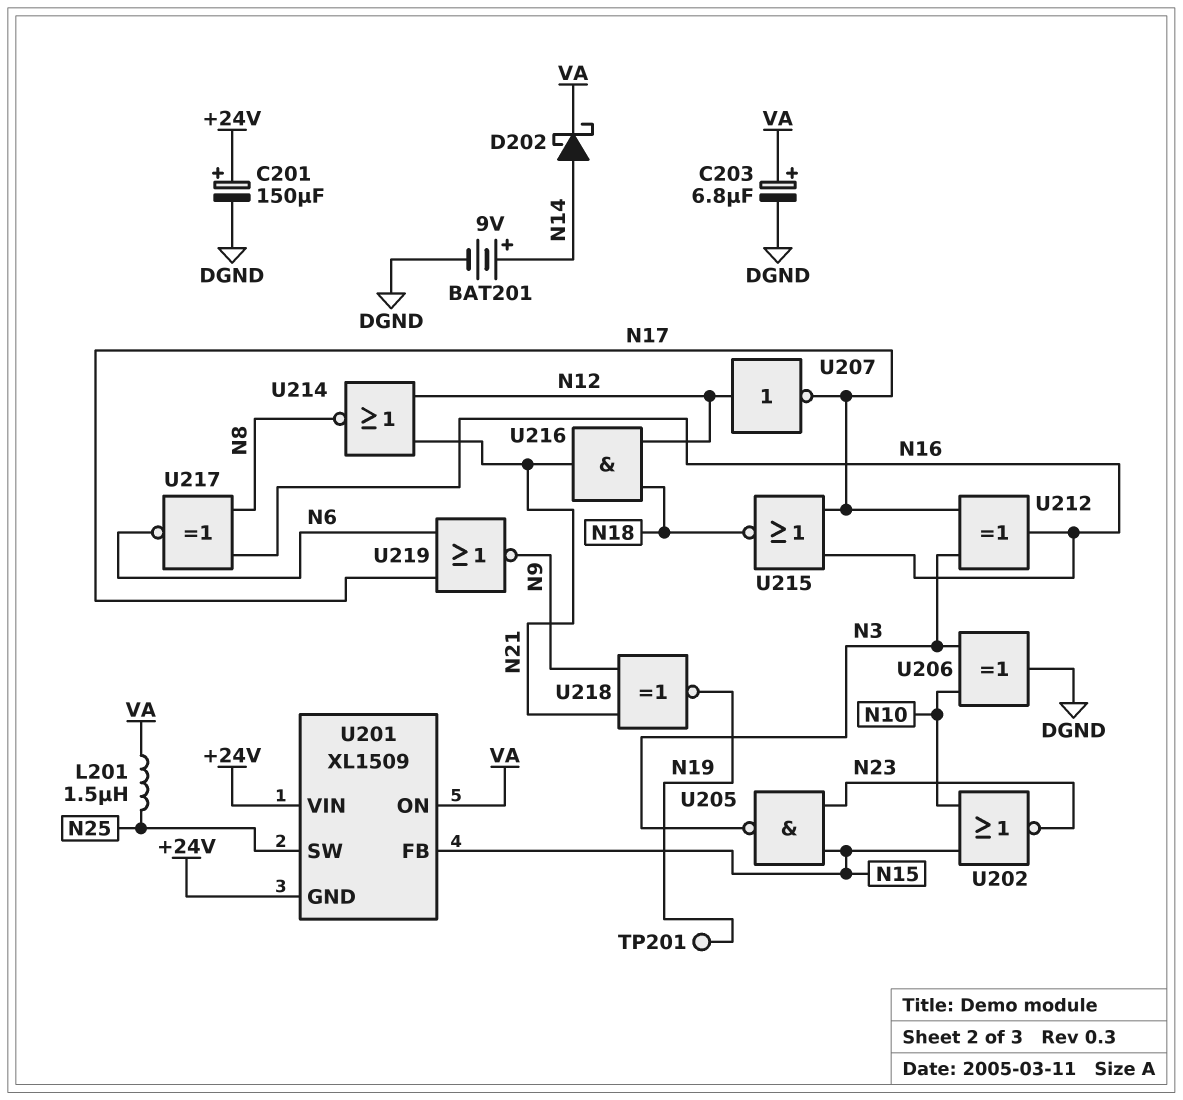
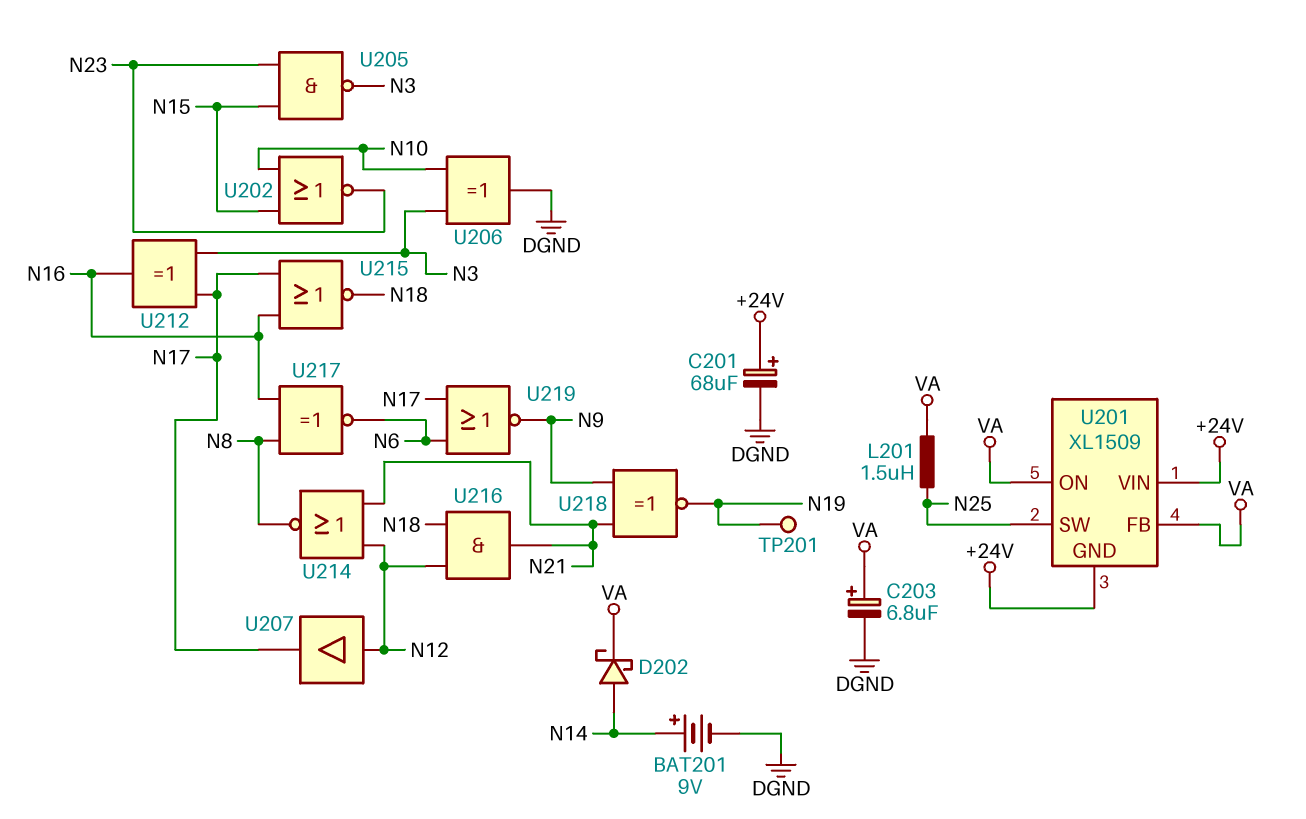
C201: 150uF (plus +24V, minus DGND) -> 68uF (plus +24V, minus DGND)
U201 pin FB: N15 -> VA
U207: NOT (in N12, out N17) -> buffer (in N12, out N17)

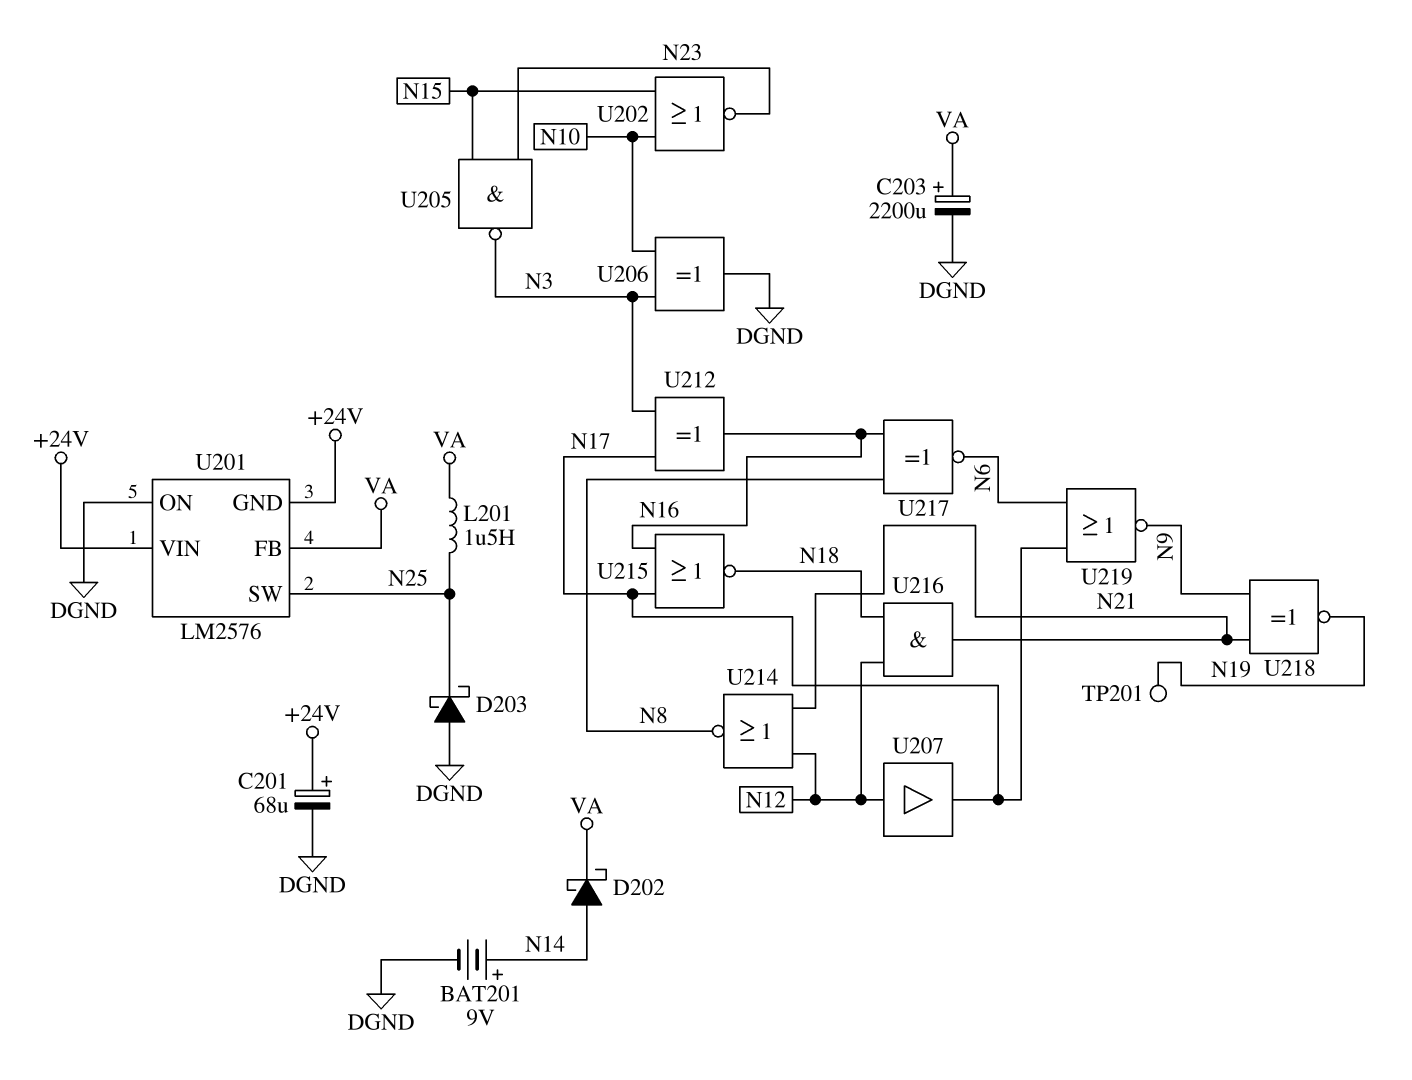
C203: 6.8uF (plus VA, minus DGND) -> 2200uF (plus VA, minus DGND)
D203: none -> schottky (A DGND, K N25)
U201: XL1509 -> LM2576
U201 pin ON: VA -> DGND

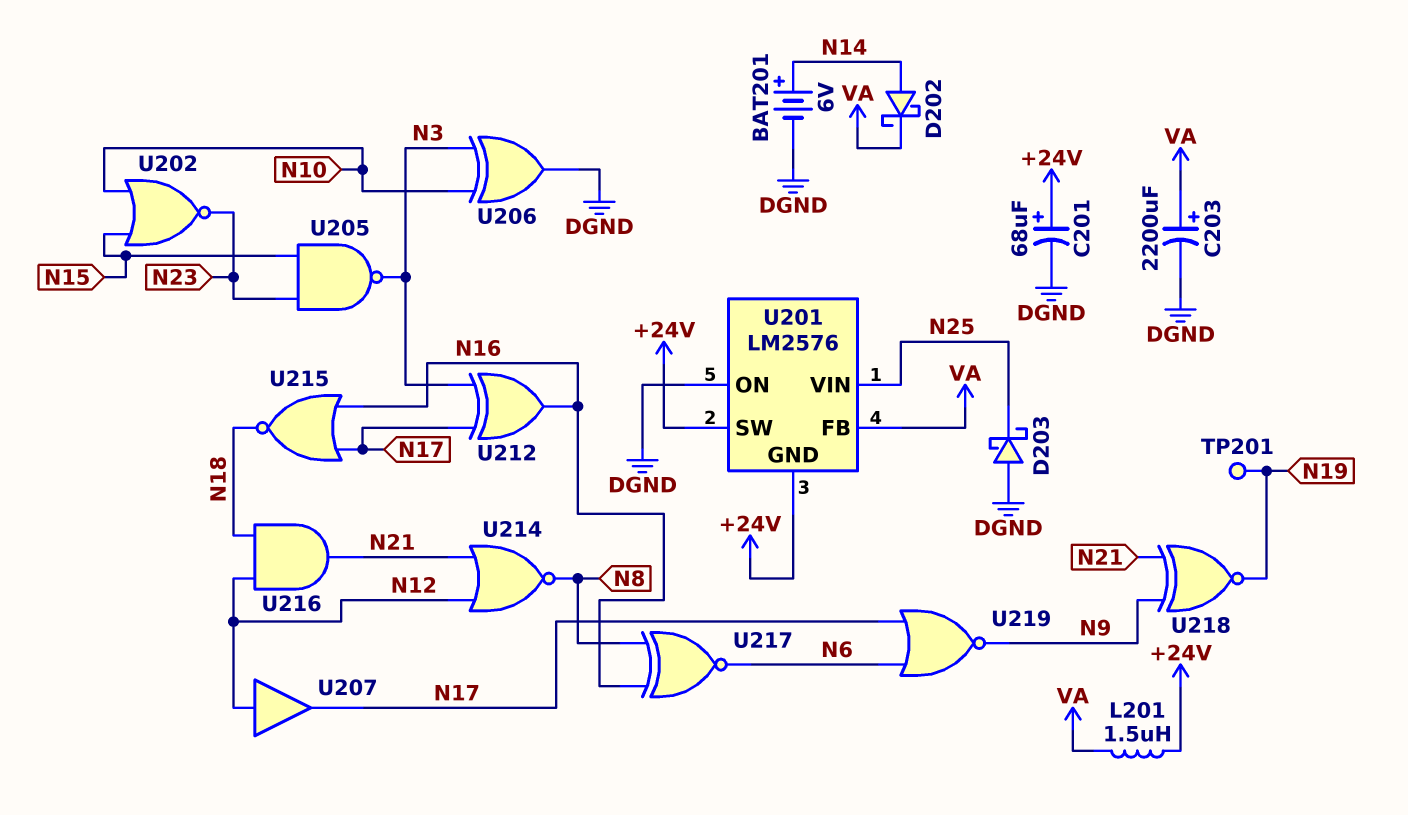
BAT201: 9V (plus N14, minus DGND) -> 6V (plus N14, minus DGND)
L201: 1.5uH (N25, VA) -> 1.5uH (+24V, VA)
U201 pin SW: N25 -> +24V
U201 pin VIN: +24V -> N25

